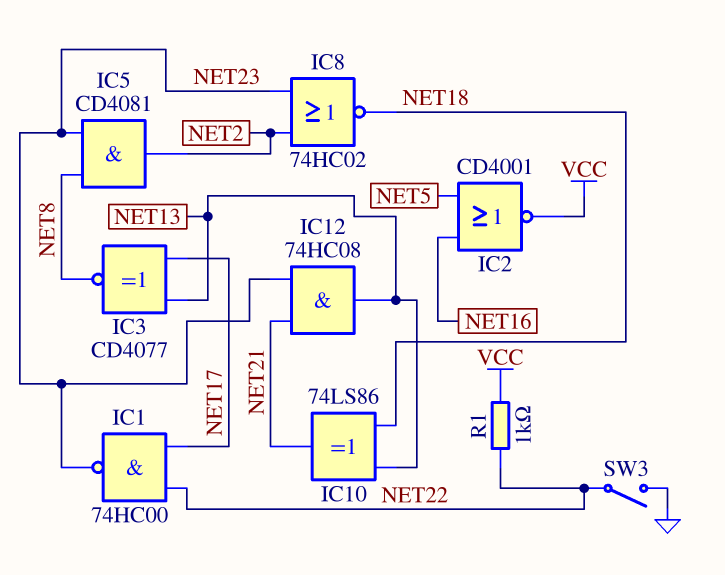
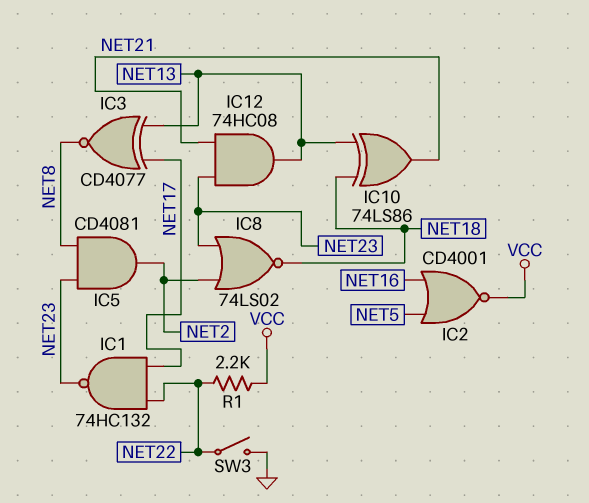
IC1: NAND 74HC00 (in NET17, in NET22, out NET23) -> NAND 74HC132 (in NET17, in NET22, out NET23)
IC8: NOR 74HC02 (in NET2, in NET23, out NET18) -> NOR 74LS02 (in NET2, in NET23, out NET18)
R1: 1k (NET22, VCC) -> 2.2k (NET22, VCC)

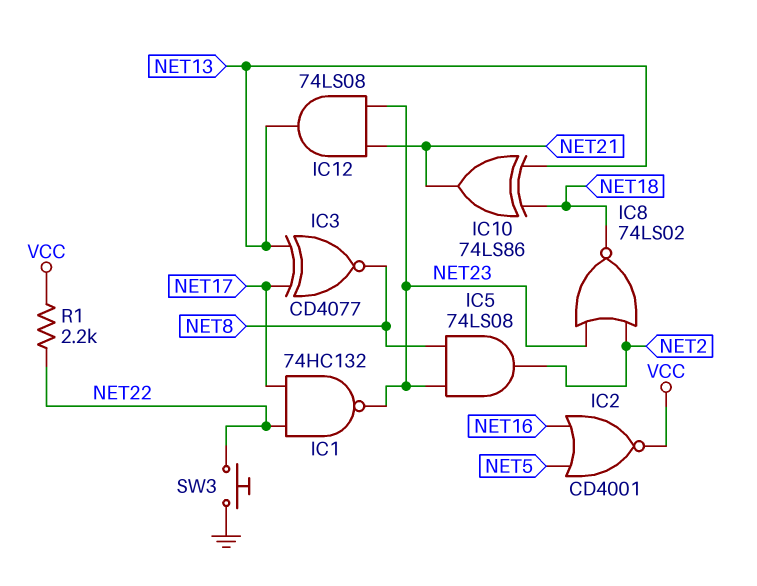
IC5: AND CD4081 (in NET8, in NET23, out NET2) -> AND 74LS08 (in NET8, in NET23, out NET2)
IC12: AND 74HC08 (in NET21, in NET23, out NET13) -> AND 74LS08 (in NET21, in NET23, out NET13)
SW3: switch (GND, NET22) -> button (GND, NET22)

